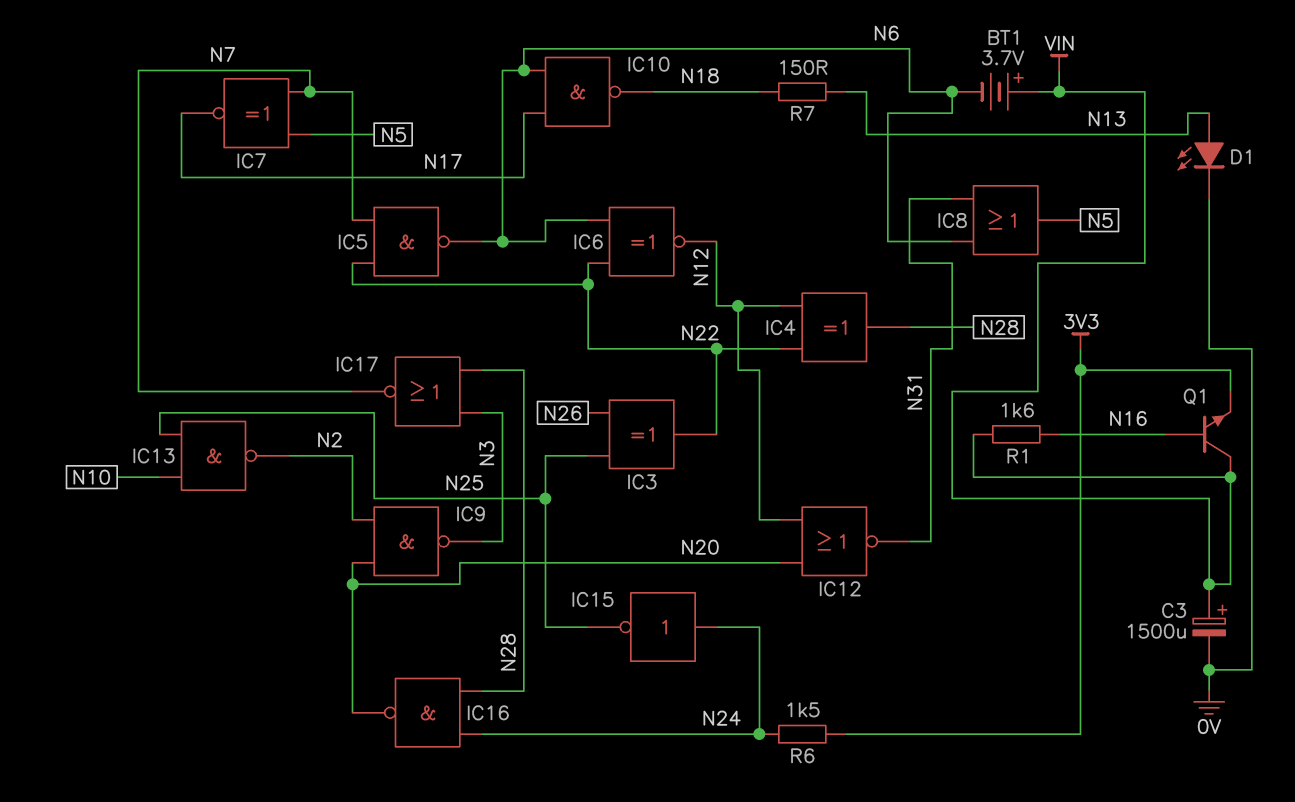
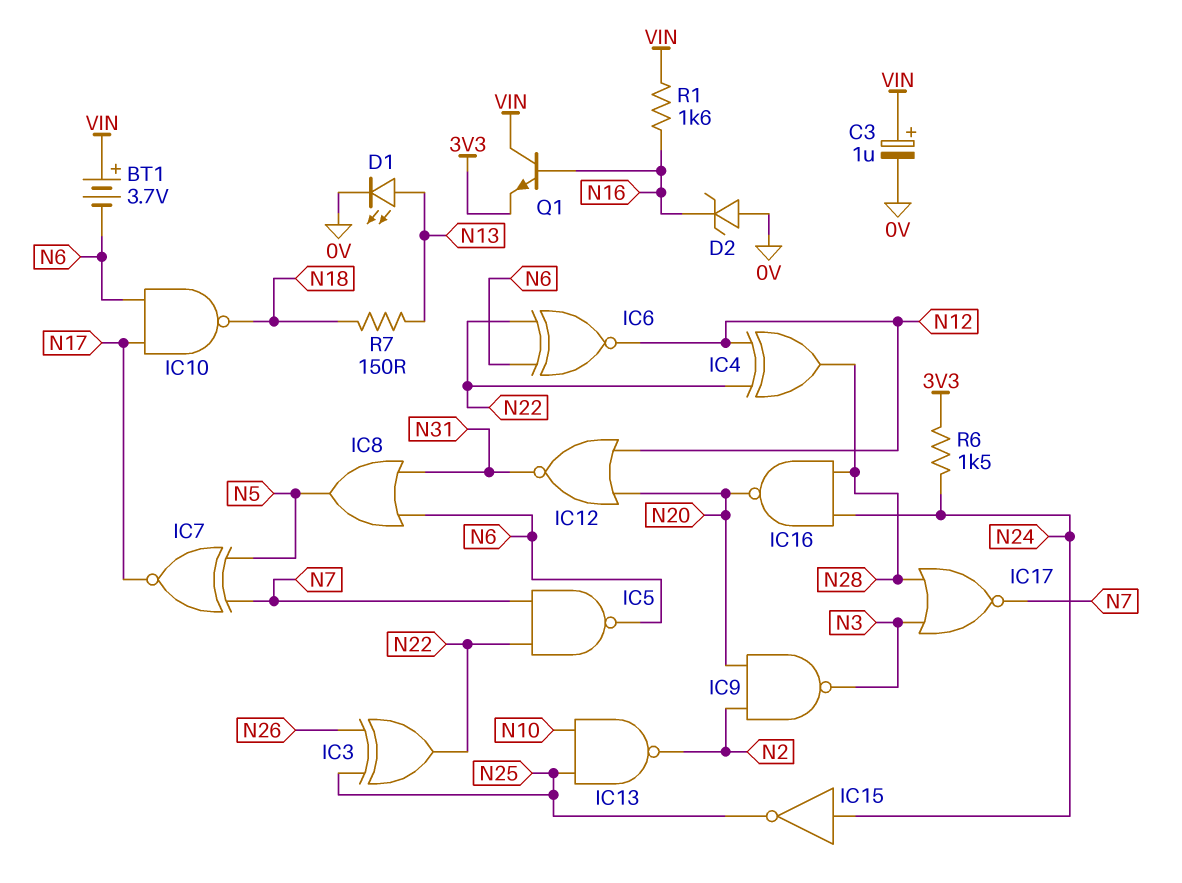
C3: 1500uF (plus VIN, minus 0V) -> 1uF (plus VIN, minus 0V)
D2: none -> zener (A 0V, K N16)

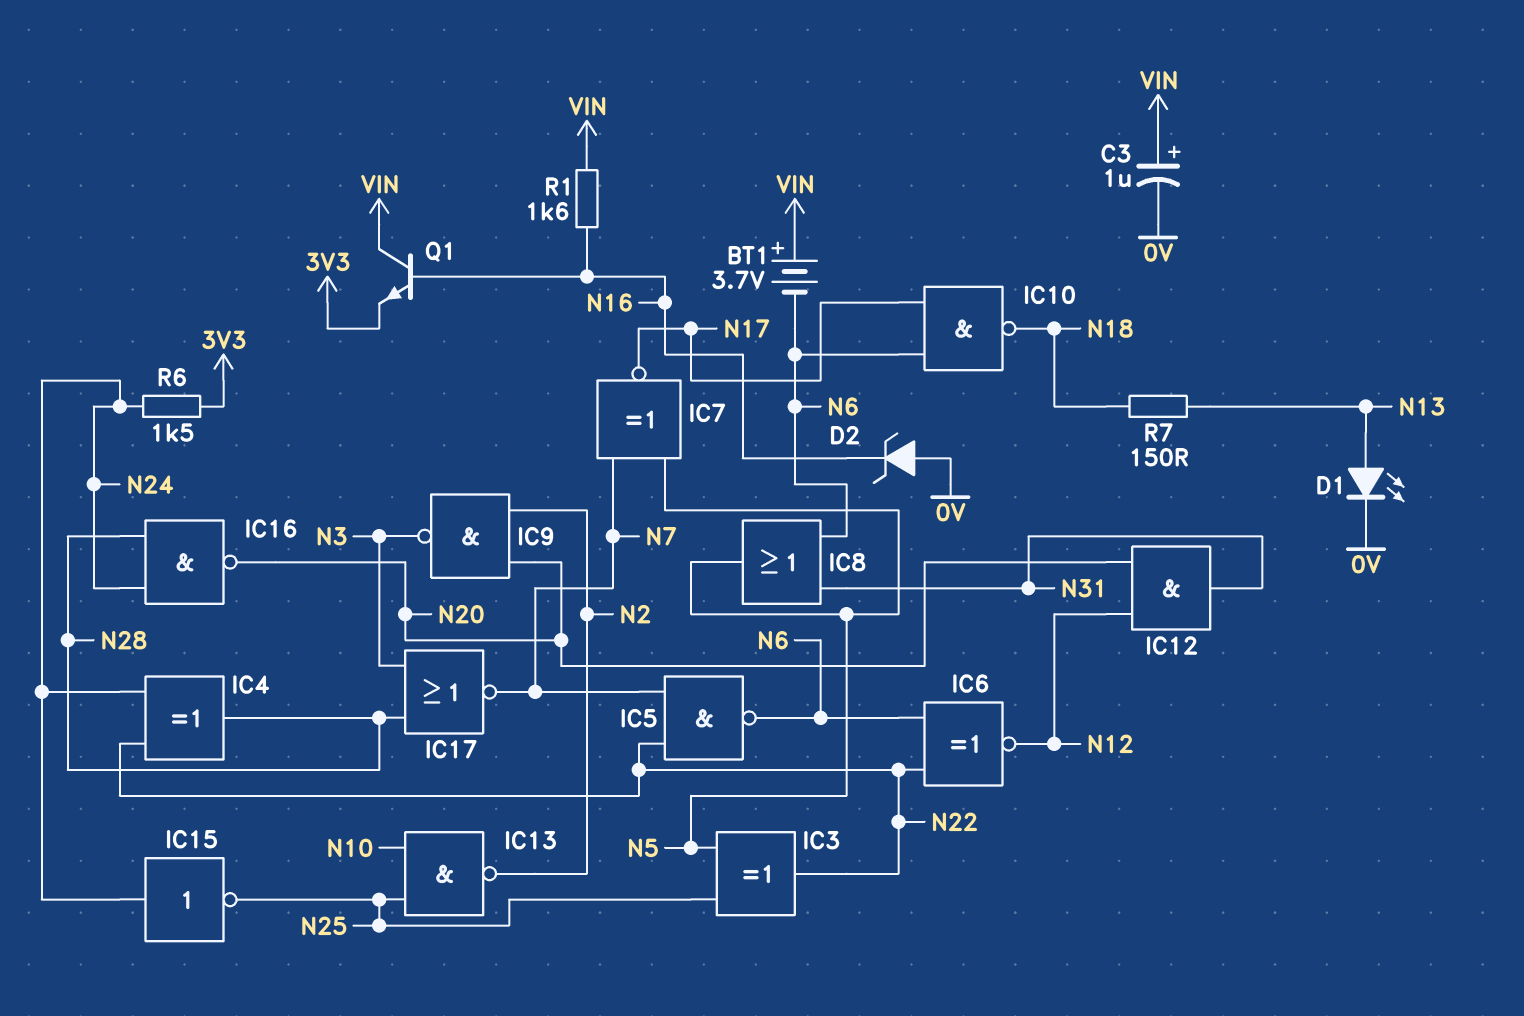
IC3: XOR (in N25, in N26, out N22) -> XOR (in N5, in N25, out N22)
IC4: XOR (in N12, in N22, out N28) -> XOR (in N22, in N24, out N28)
IC12: NOR (in N12, in N20, out N31) -> AND (in N12, in N20, out N31)

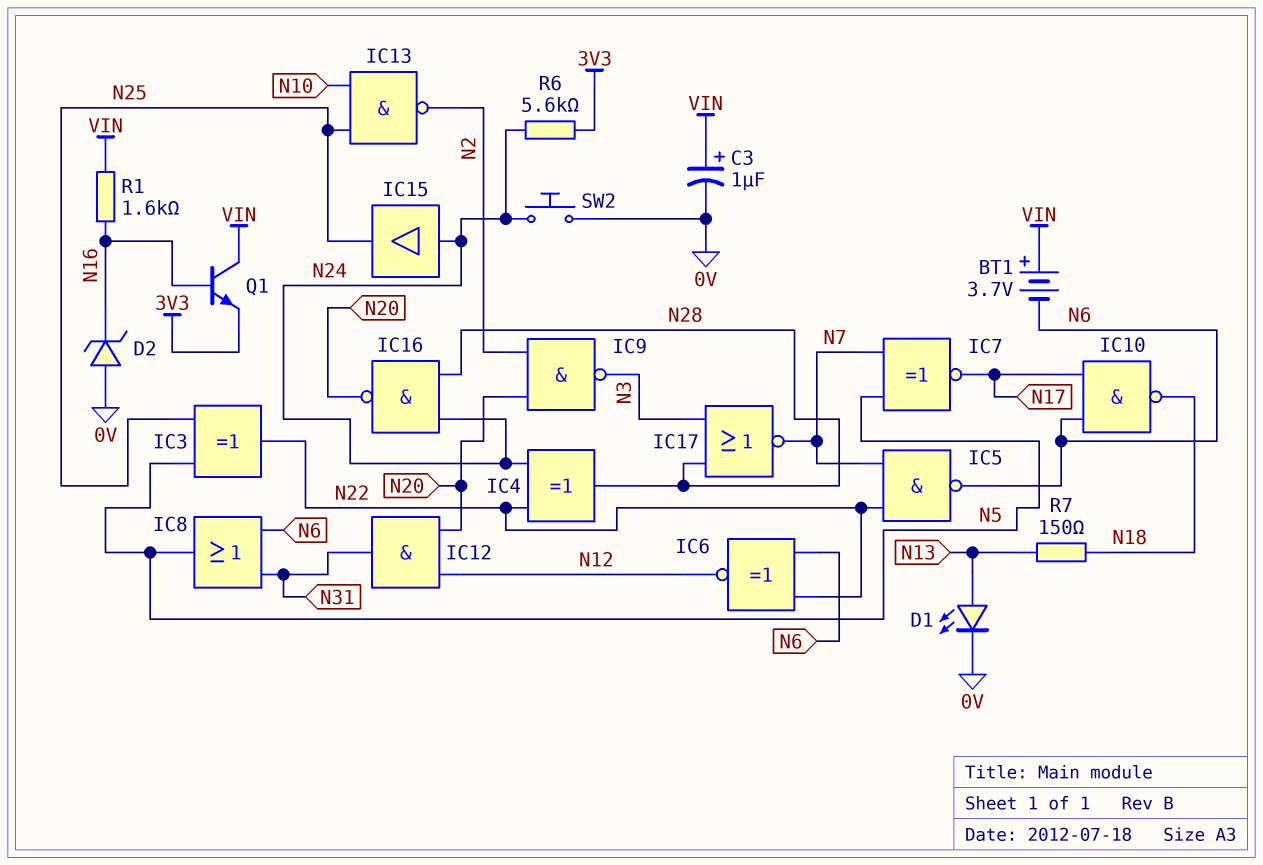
IC15: NOT (in N24, out N25) -> buffer (in N24, out N25)
R6: 1.5k (3V3, N24) -> 5.6k (3V3, N24)
SW2: none -> button (0V, N24)

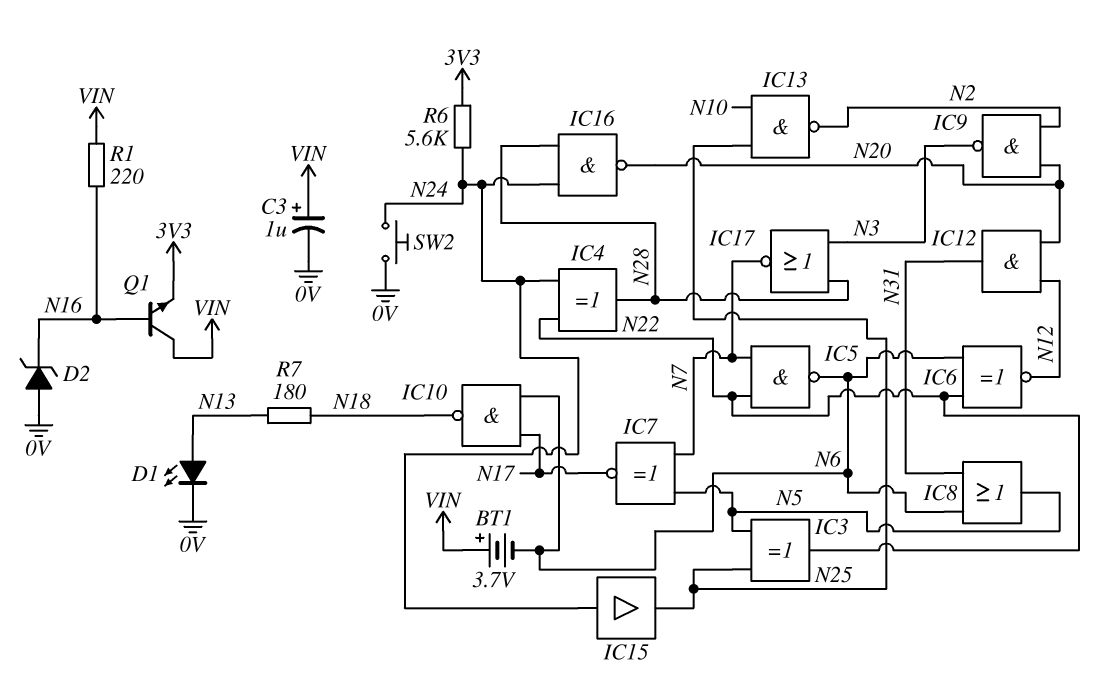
R1: 1.6k (N16, VIN) -> 220 (N16, VIN)
R7: 150 (N13, N18) -> 180 (N13, N18)

